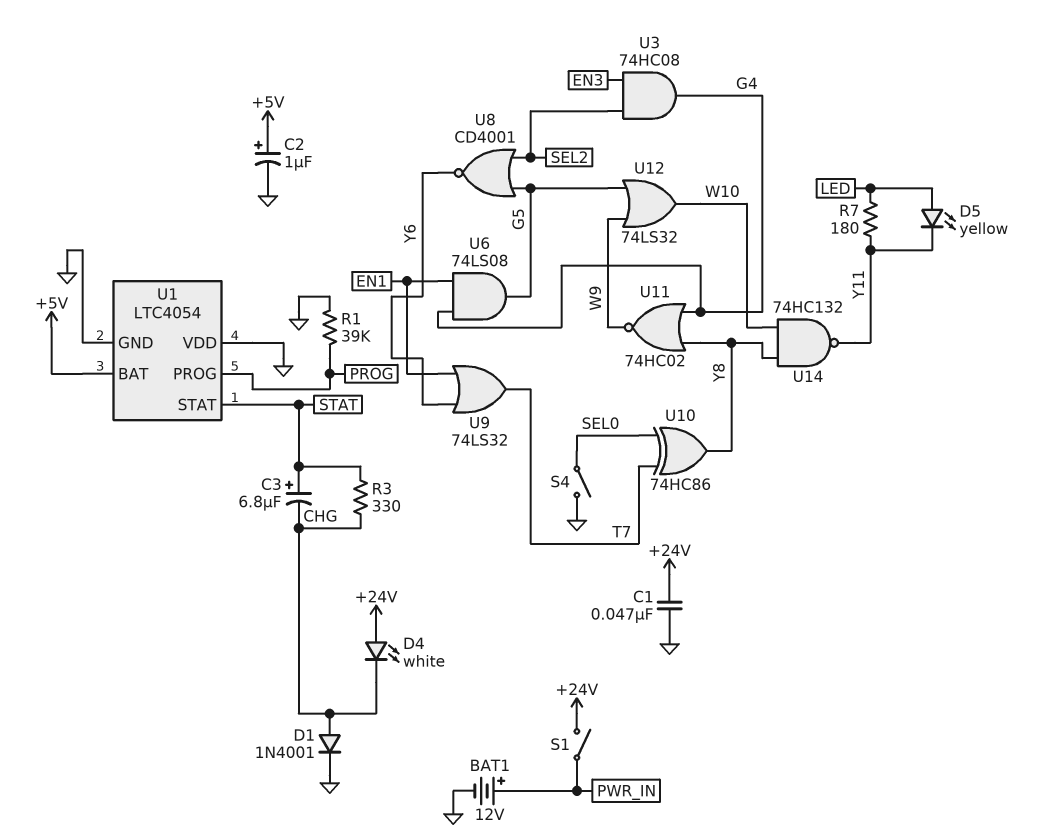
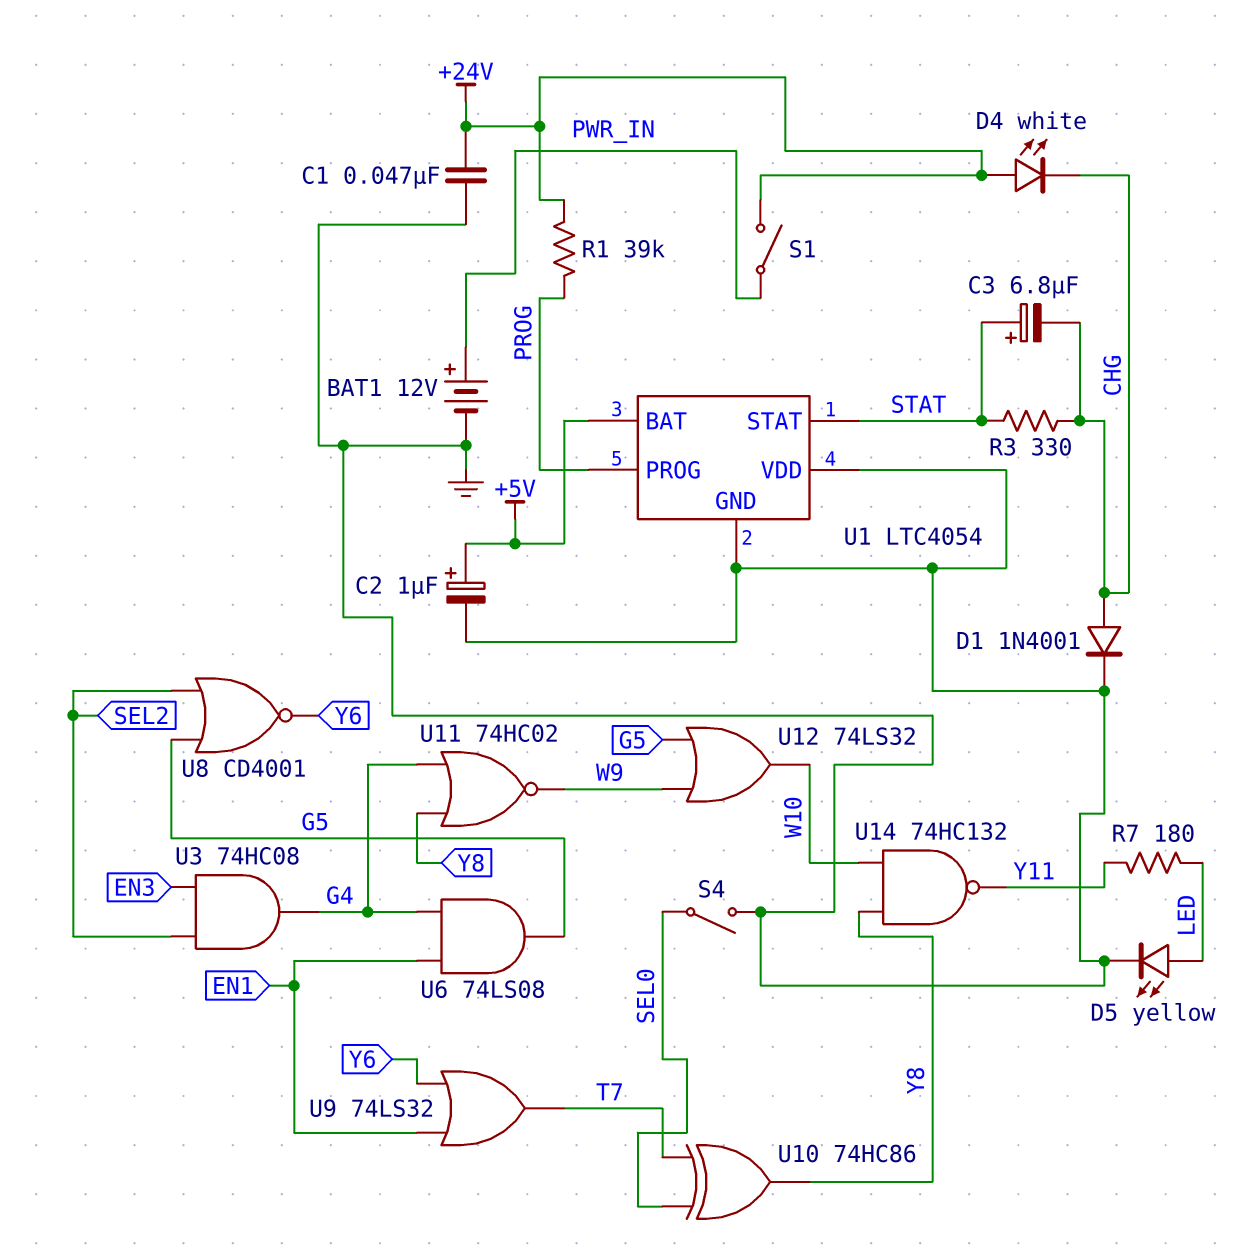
D5: LED yellow (A LED, K Y11) -> LED yellow (A LED, K GND)
R1: 39k (GND, PROG) -> 39k (+24V, PROG)

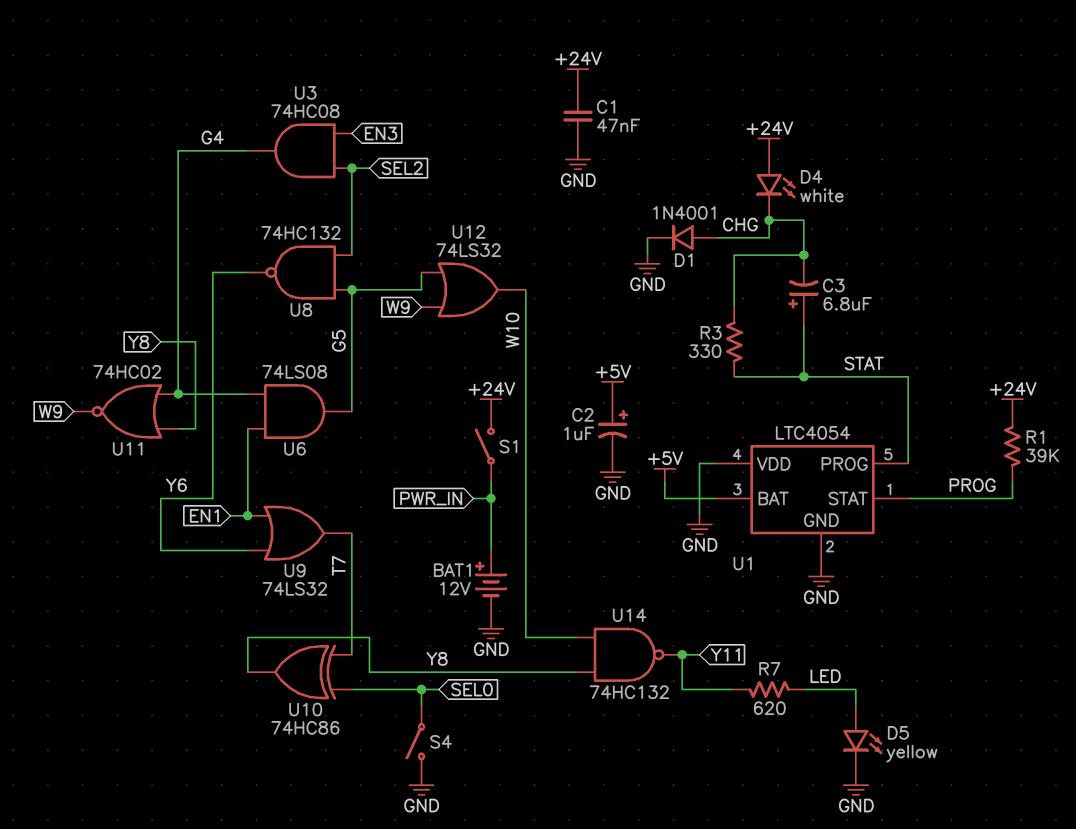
R7: 180 (LED, Y11) -> 620 (LED, Y11)
U1 pin PROG: PROG -> STAT
U1 pin STAT: STAT -> PROG
U8: NOR CD4001 (in G5, in SEL2, out Y6) -> NAND 74HC132 (in G5, in SEL2, out Y6)

